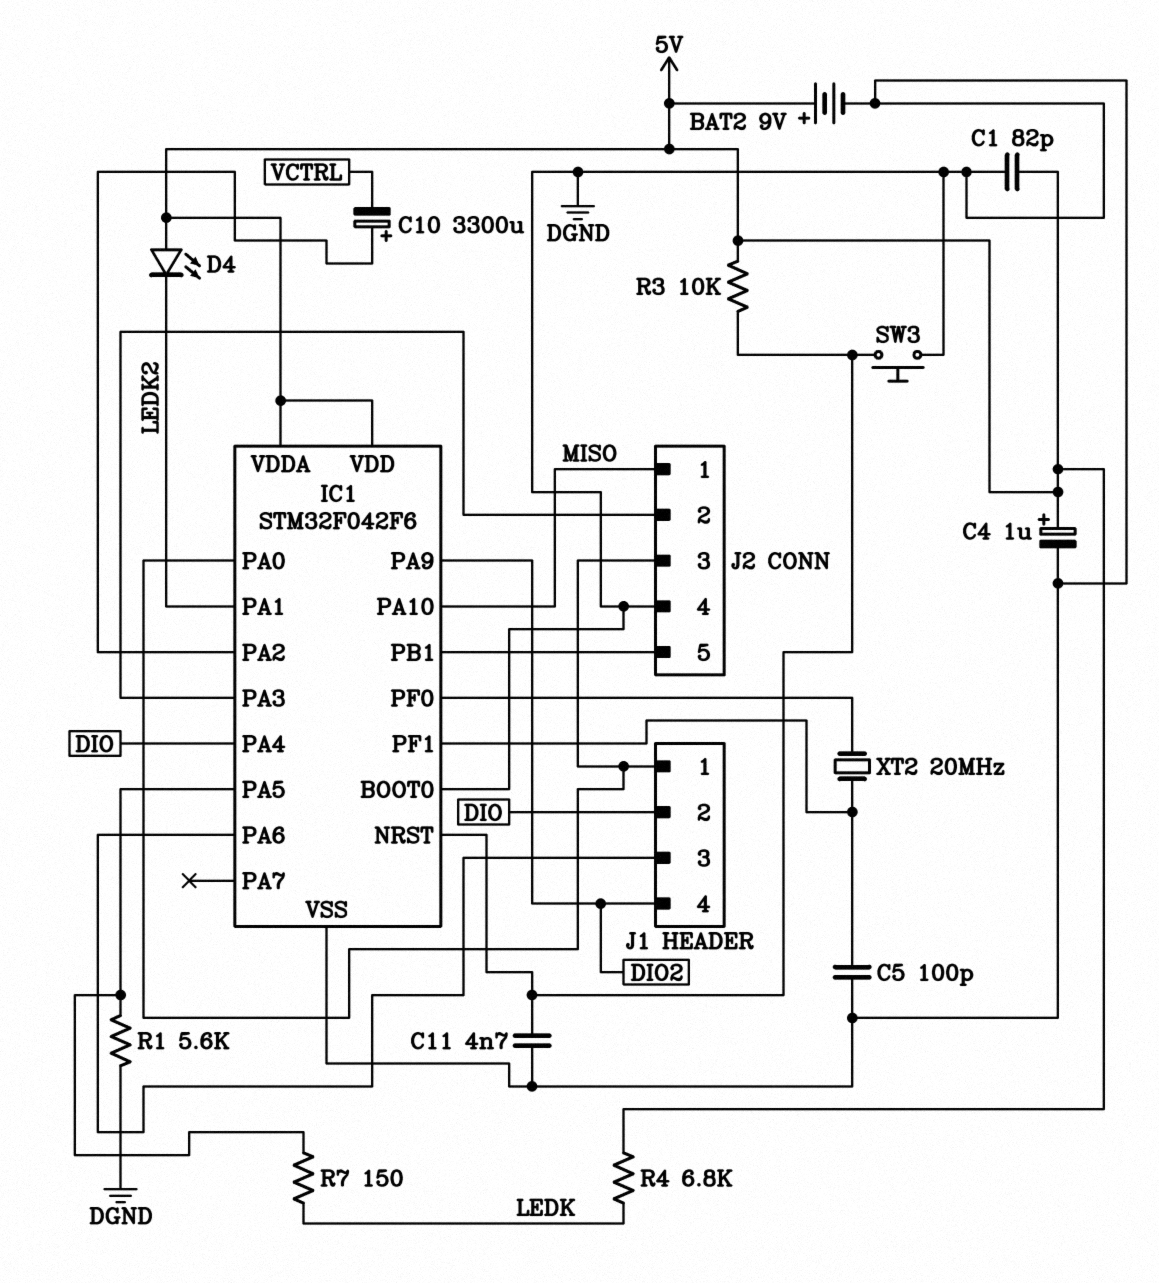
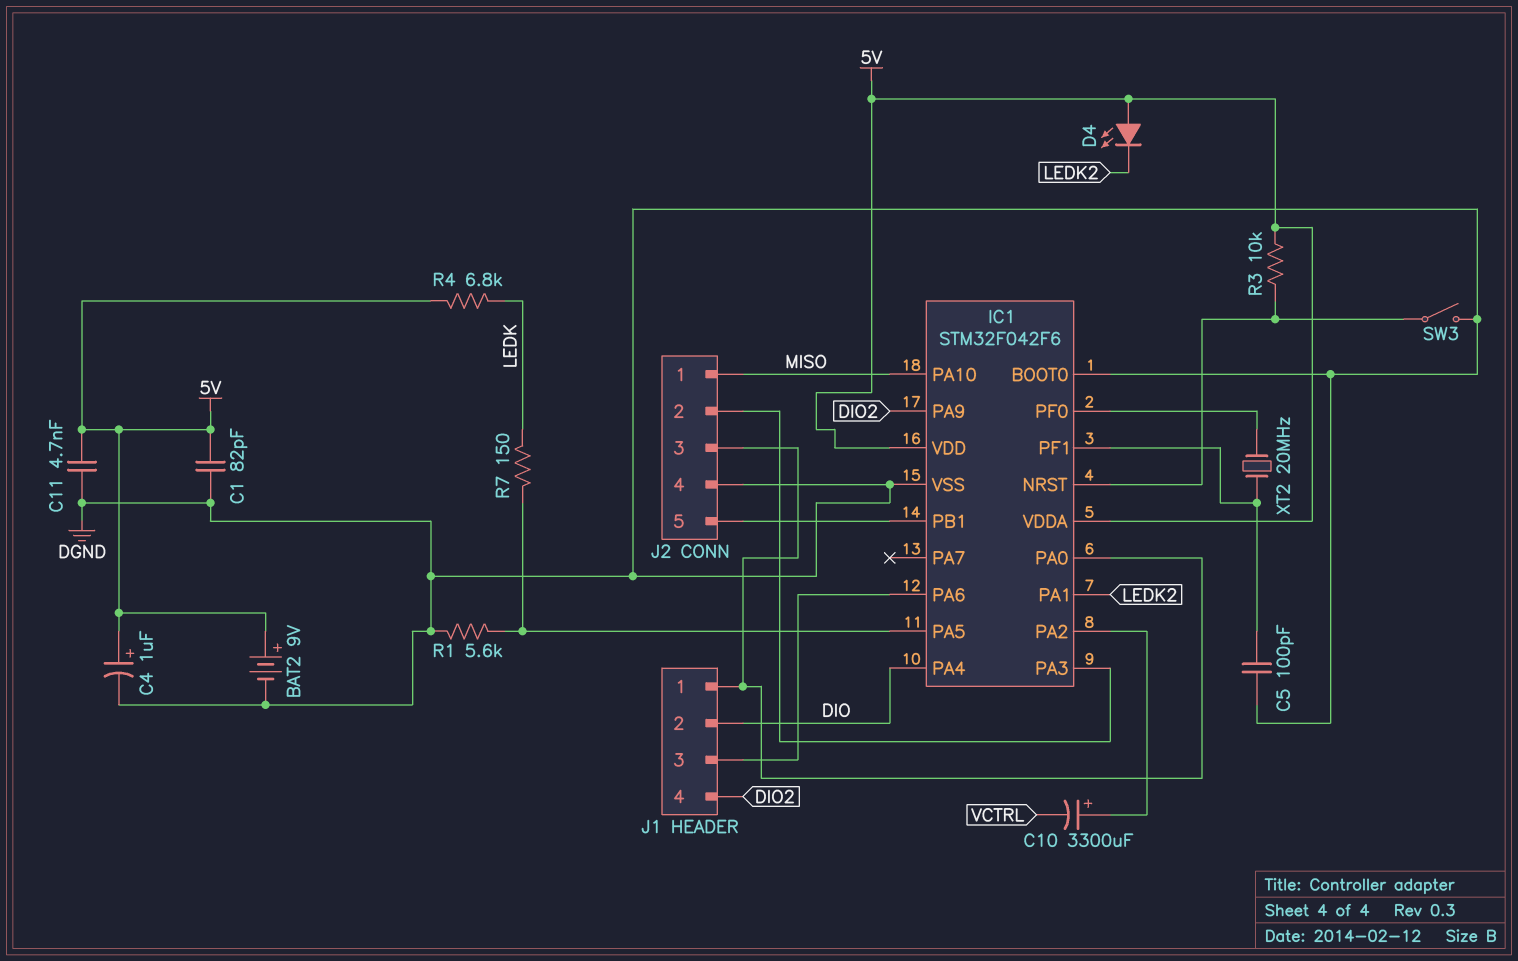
C11: 4.7nF (DGND, IC1/NRST) -> 4.7nF (5V, DGND)
SW3: button (DGND, IC1/NRST) -> switch (DGND, IC1/NRST)

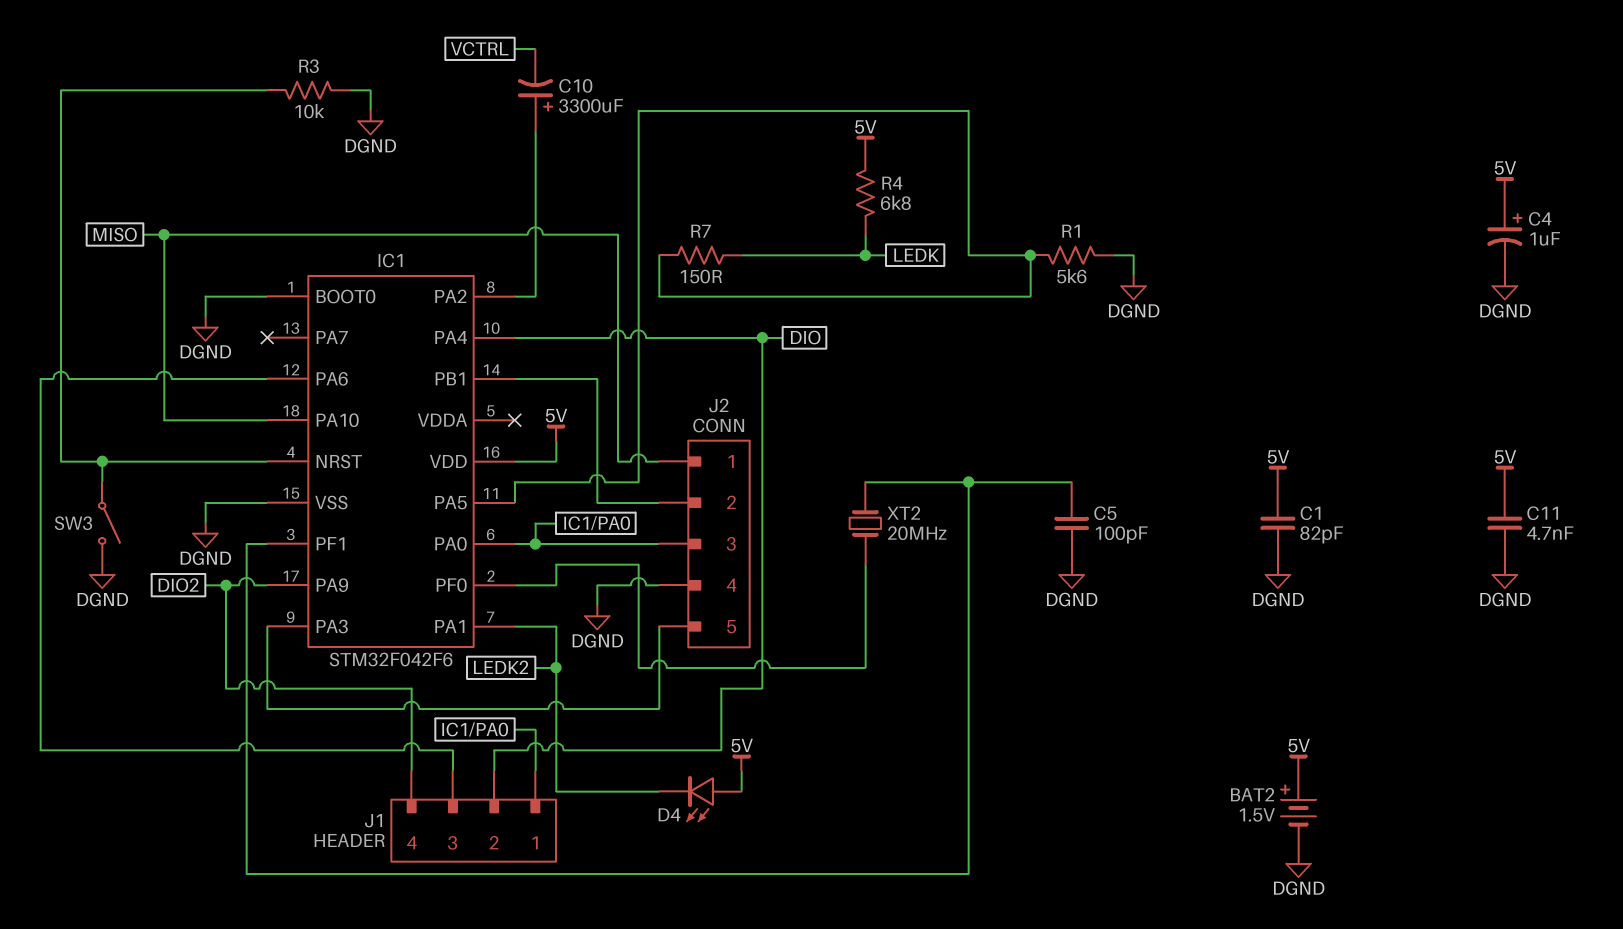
BAT2: 9V (plus 5V, minus DGND) -> 1.5V (plus 5V, minus DGND)
IC1 pin VDDA: 5V -> none
J2 pin 2: IC1/PA3 -> IC1/PB1
J2 pin 5: IC1/PB1 -> IC1/PA3
R3: 10k (5V, IC1/NRST) -> 10k (DGND, IC1/NRST)

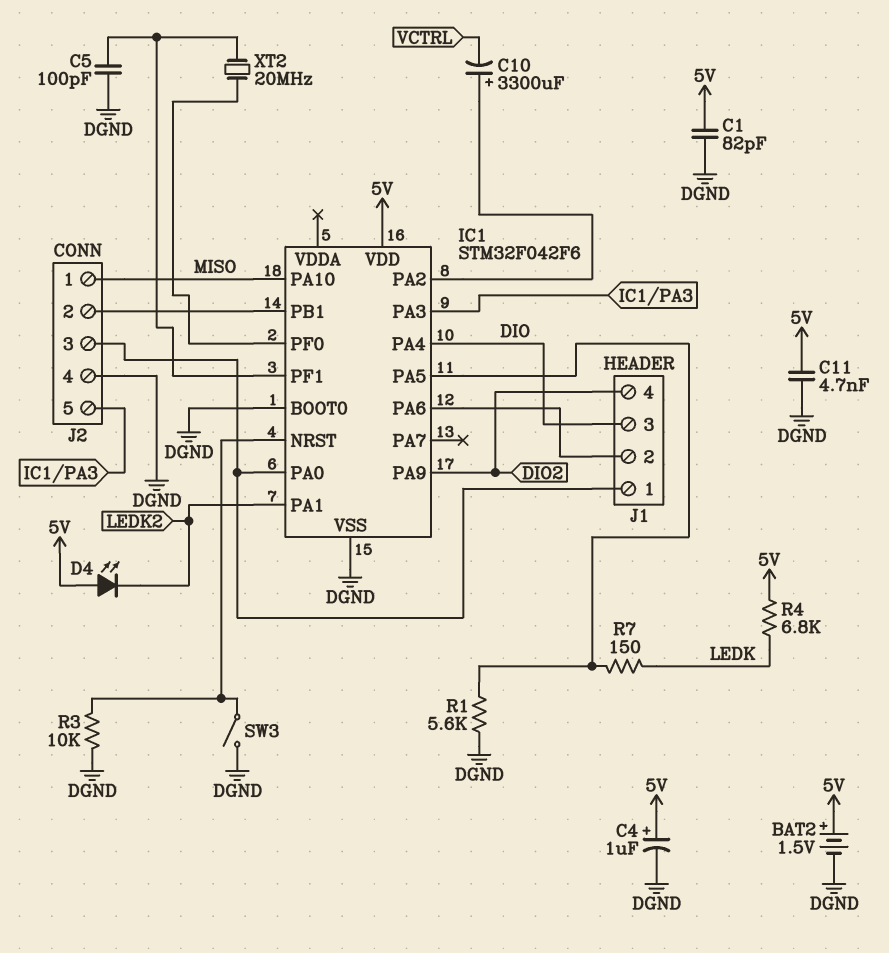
J1 pin 2: DIO -> IC1/PA6
J1 pin 3: IC1/PA6 -> DIO

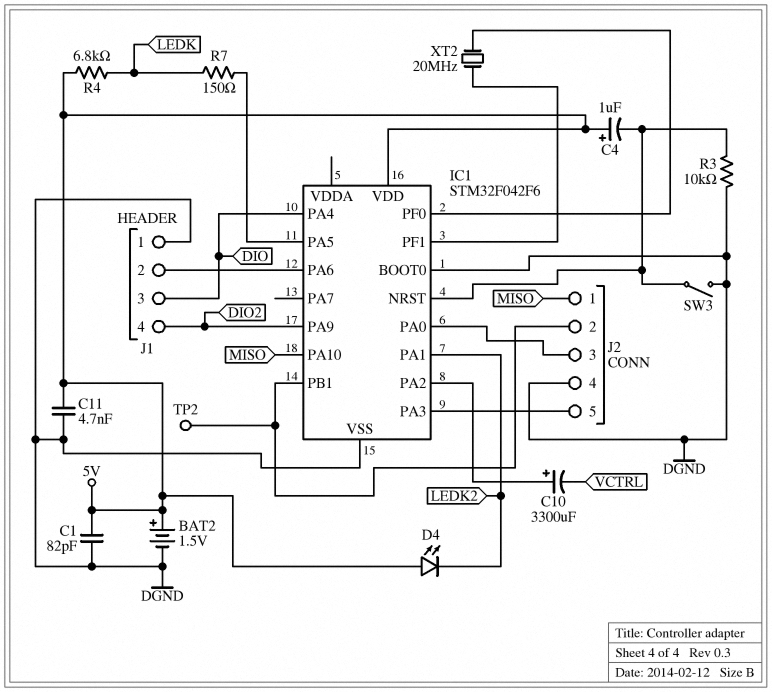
C4: 1uF (plus 5V, minus DGND) -> 1uF (plus 5V, minus IC1/NRST)
C5: 100pF (DGND, IC1/PF1) -> none
J1 pin 1: IC1/PA0 -> DGND
R1: 5.6k (DGND, IC1/PA5) -> none
TP2: none -> test point (IC1/PB1)

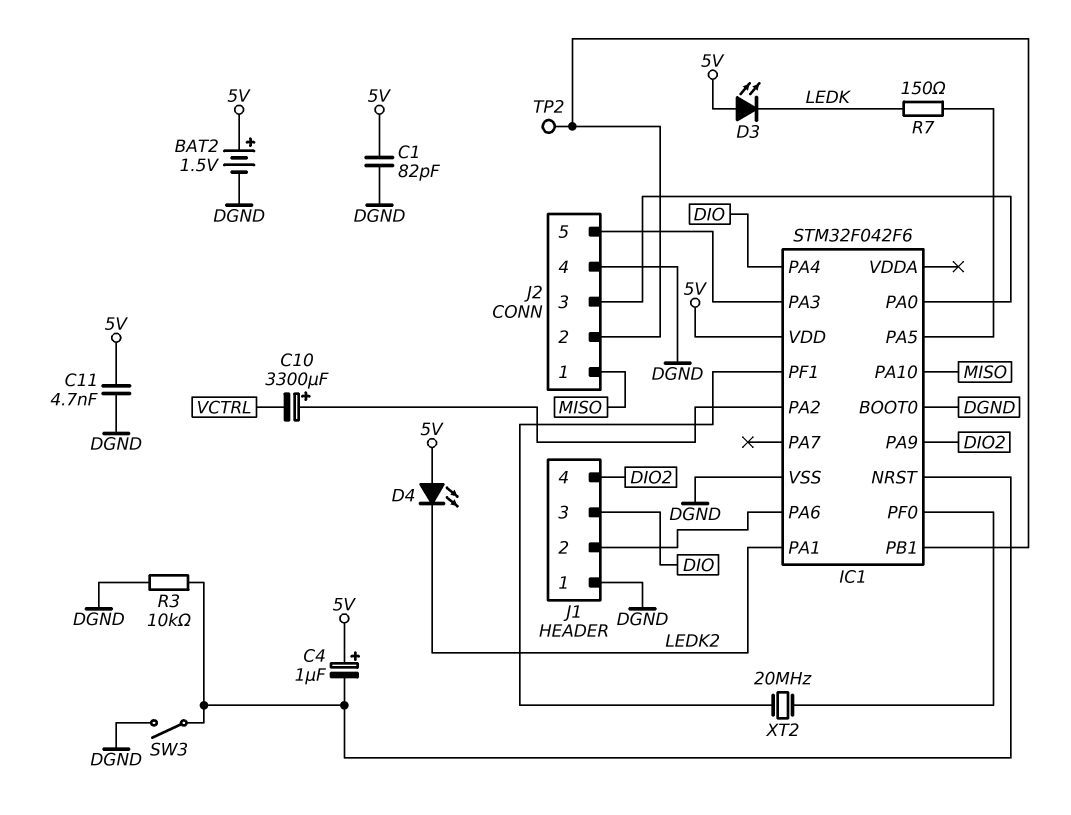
D3: none -> LED (A 5V, K LEDK)
R4: 6.8k (5V, LEDK) -> none

